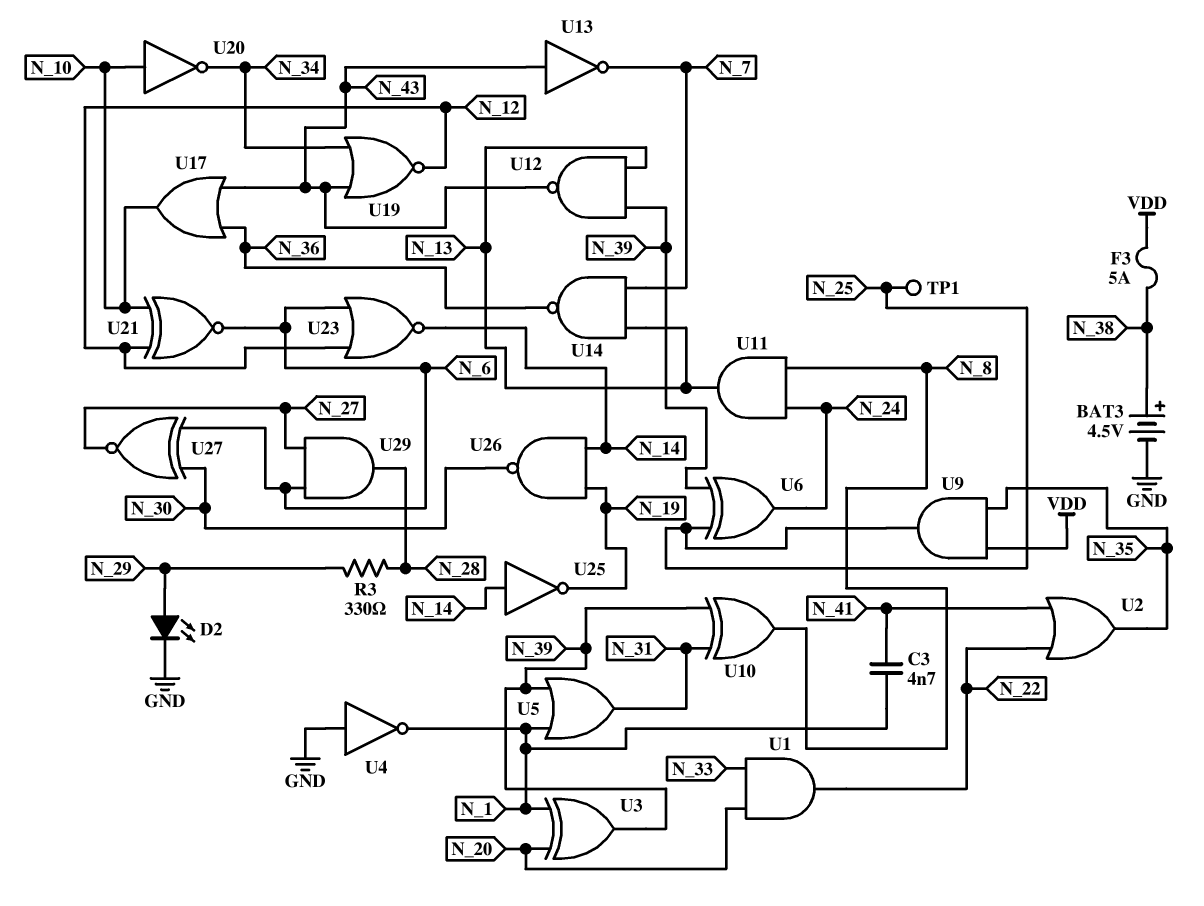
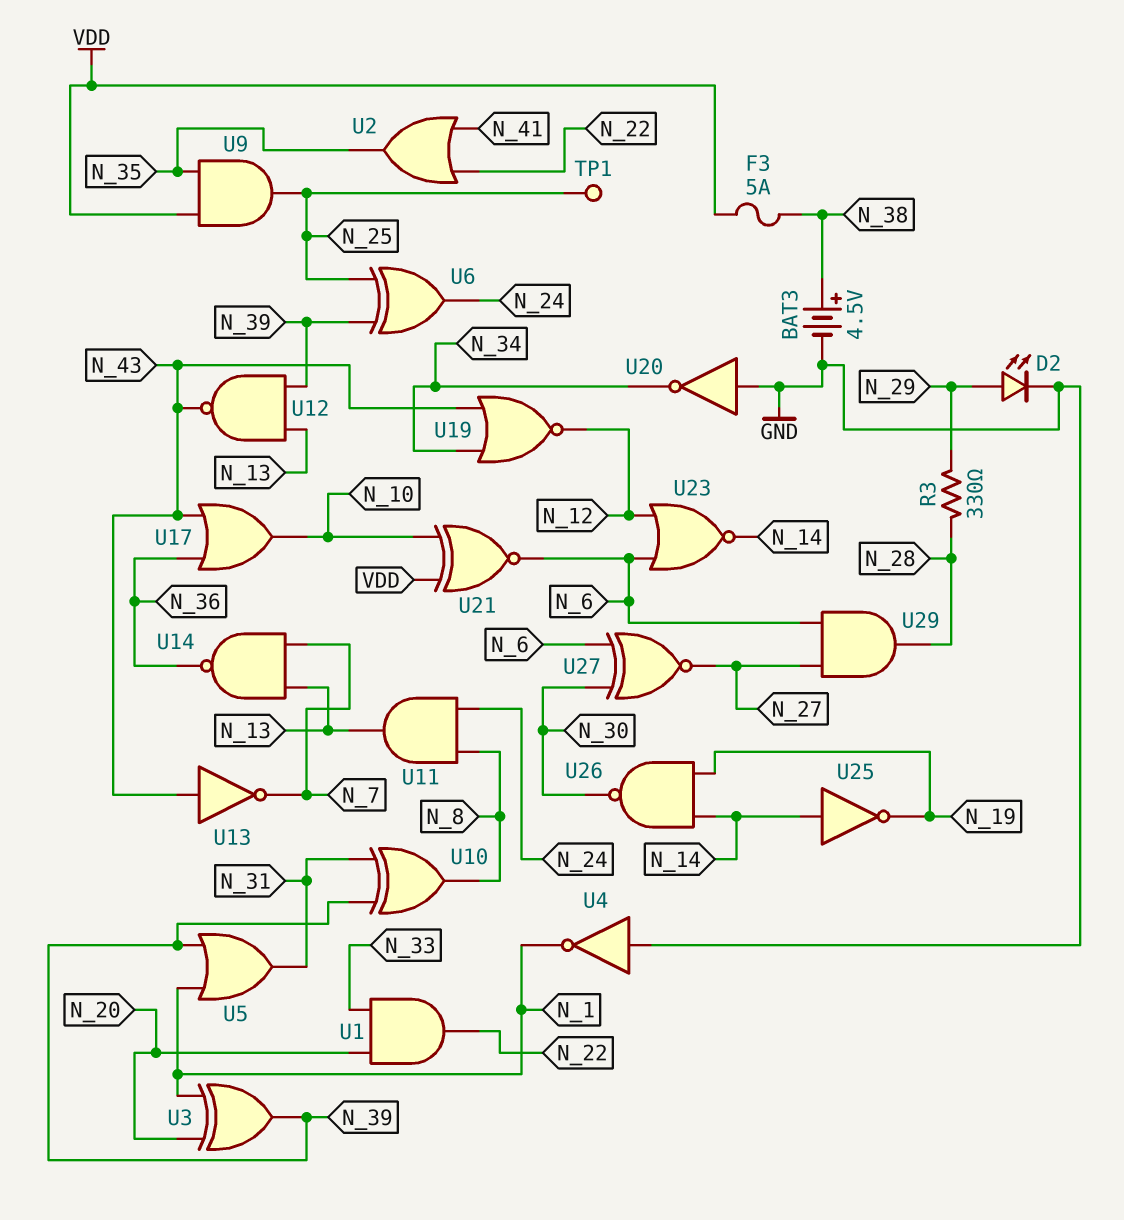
C3: 4.7nF (N_1, N_41) -> none
U20: NOT (in N_10, out N_34) -> NOT (in GND, out N_34)
U21: XNOR (in N_10, in N_12, out N_6) -> XNOR (in N_10, in VDD, out N_6)

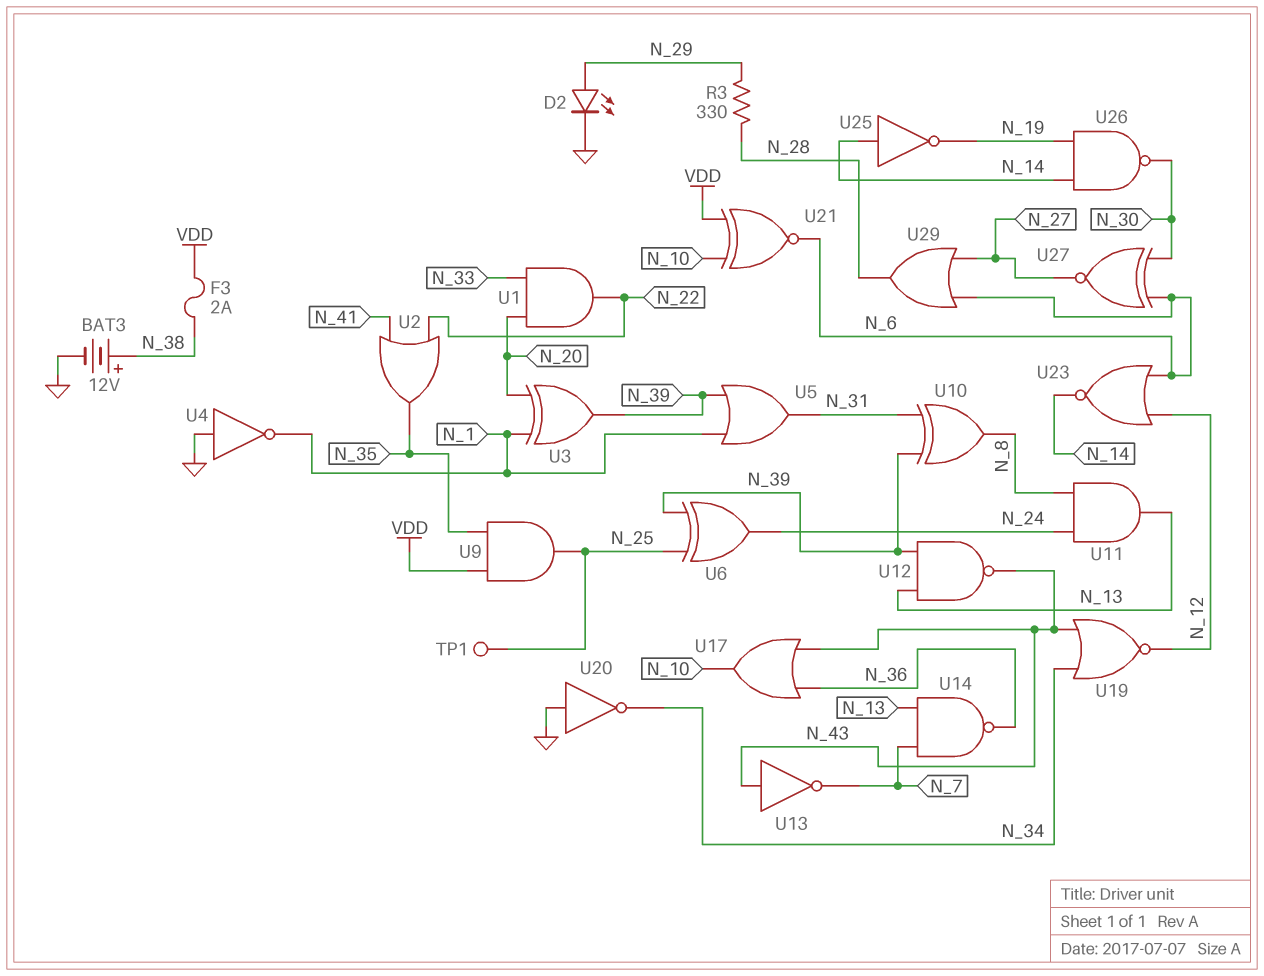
BAT3: 4.5V (plus N_38, minus GND) -> 12V (plus N_38, minus GND)
F3: 5A (N_38, VDD) -> 2A (N_38, VDD)
U29: AND (in N_6, in N_27, out N_28) -> OR (in N_6, in N_27, out N_28)

